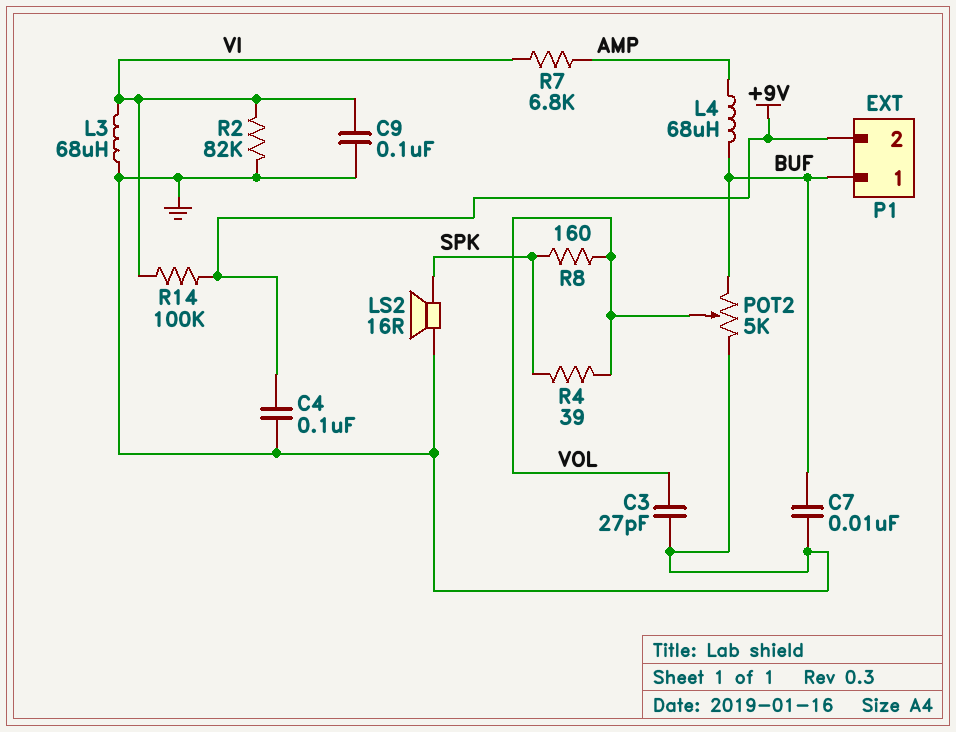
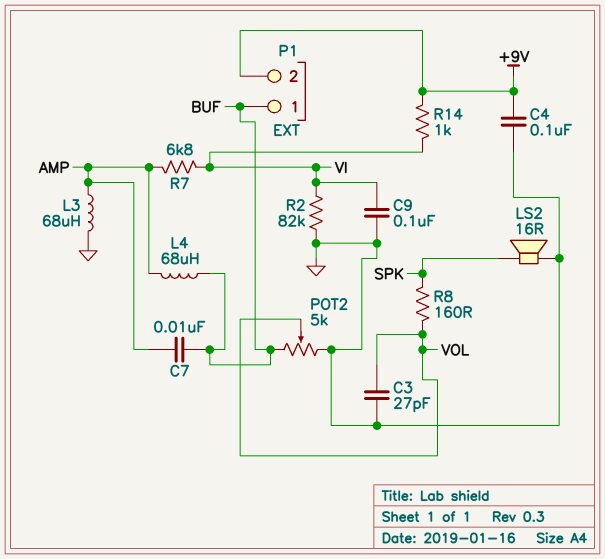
C7: 10nF (BUF, GND) -> 10nF (AMP, BUF)
L3: 68uH (GND, VI) -> 68uH (AMP, GND)
R4: 39 (SPK, VOL) -> none
R14: 100k (+9V, VI) -> 1k (+9V, VI)

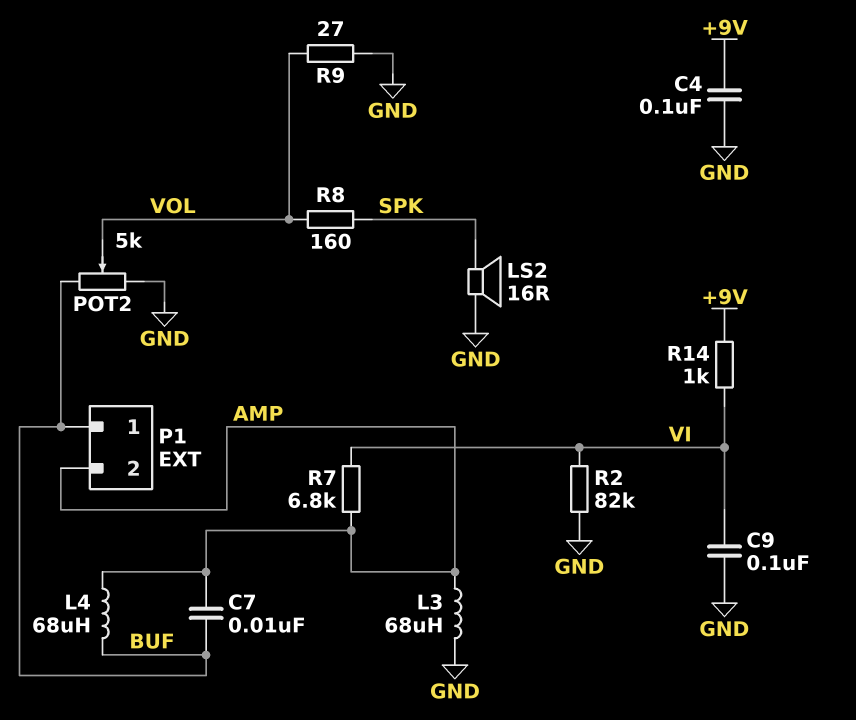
C3: 27pF (GND, VOL) -> none
P1 pin 2: +9V -> AMP
R9: none -> 27 (GND, VOL)

